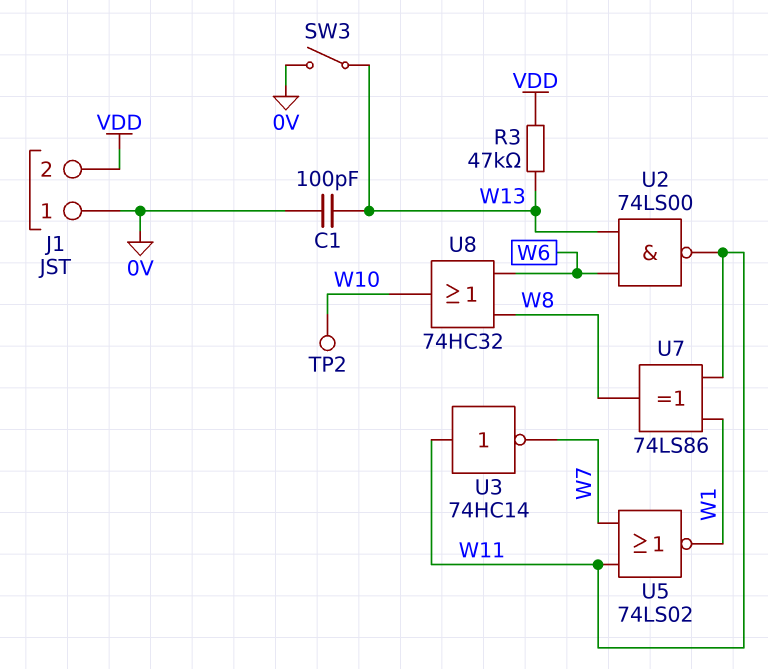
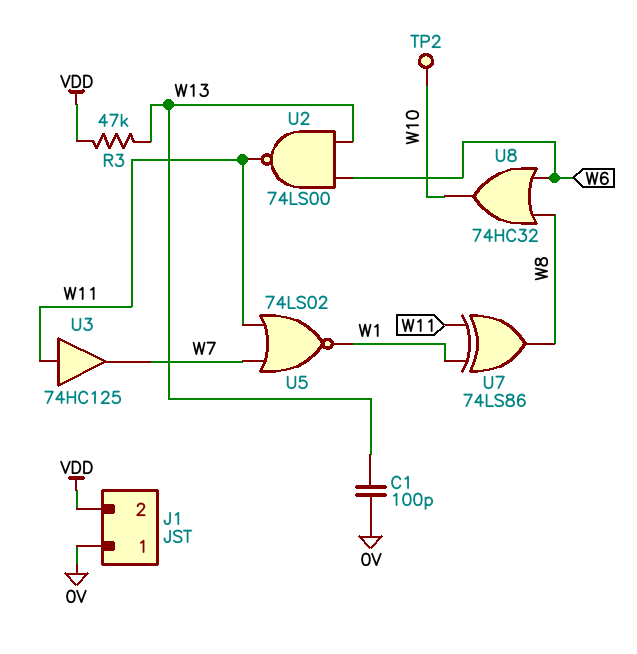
SW3: switch (0V, W13) -> none
U3: NOT 74HC14 (in W11, out W7) -> buffer 74HC125 (in W11, out W7)

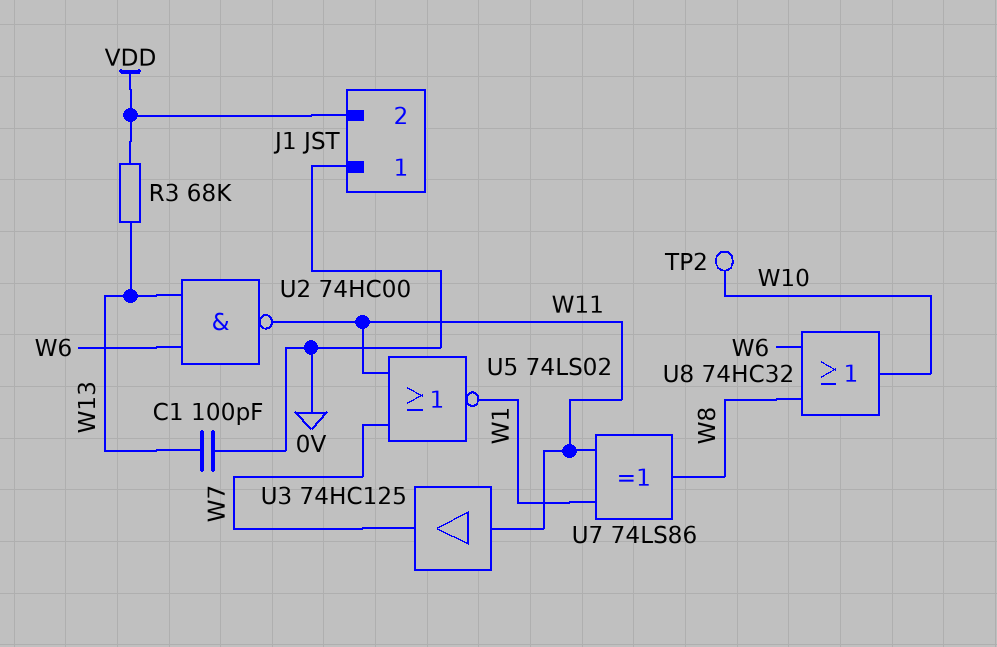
R3: 47k (VDD, W13) -> 68k (VDD, W13)
U2: NAND 74LS00 (in W6, in W13, out W11) -> NAND 74HC00 (in W6, in W13, out W11)

